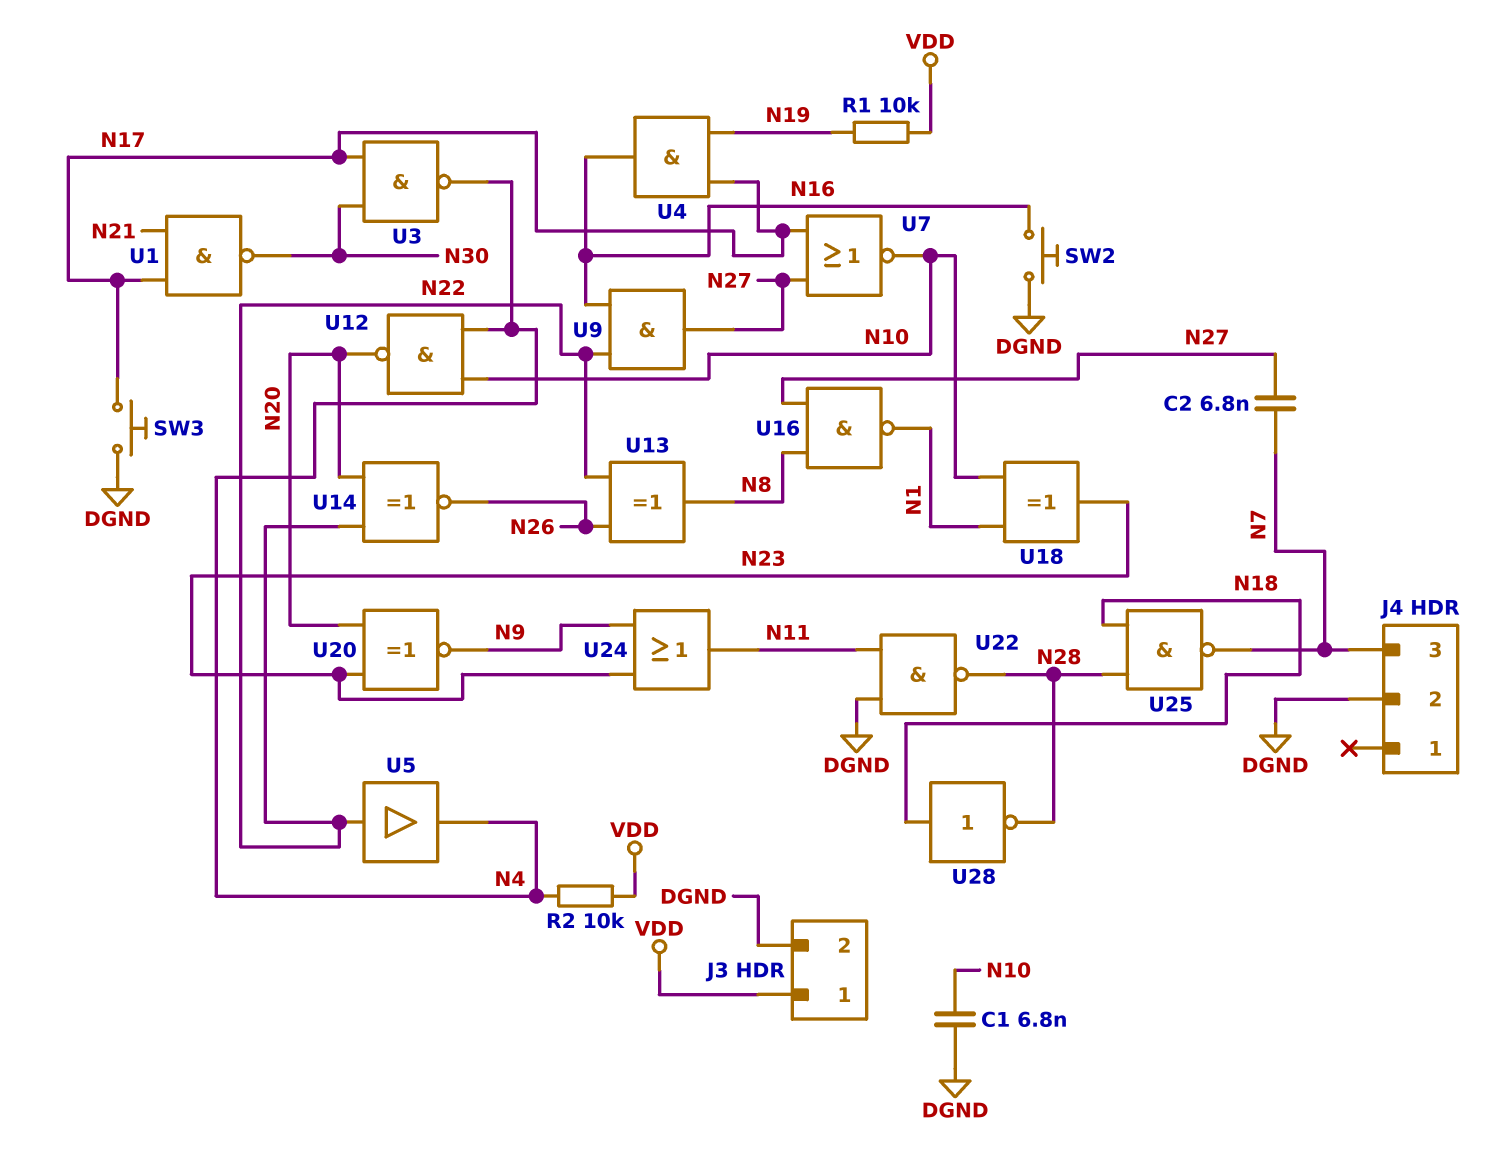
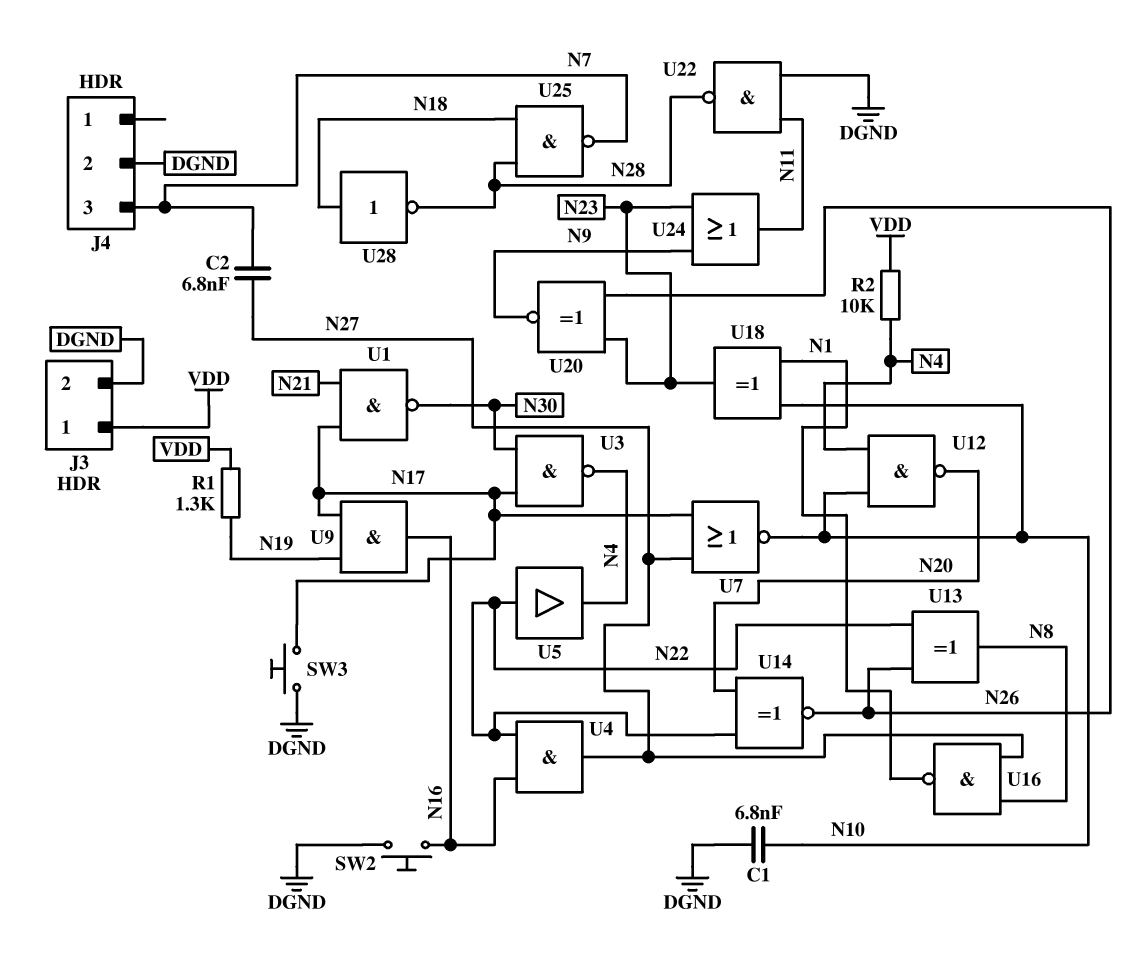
R1: 10k (N19, VDD) -> 1.3k (N19, VDD)
U4: AND (in N17, in N19, out N16) -> AND (in N16, in N22, out N27)
U9: AND (in N16, in N22, out N27) -> AND (in N17, in N19, out N16)
U20: XNOR (in N20, in N23, out N9) -> XNOR (in N23, in N26, out N9)

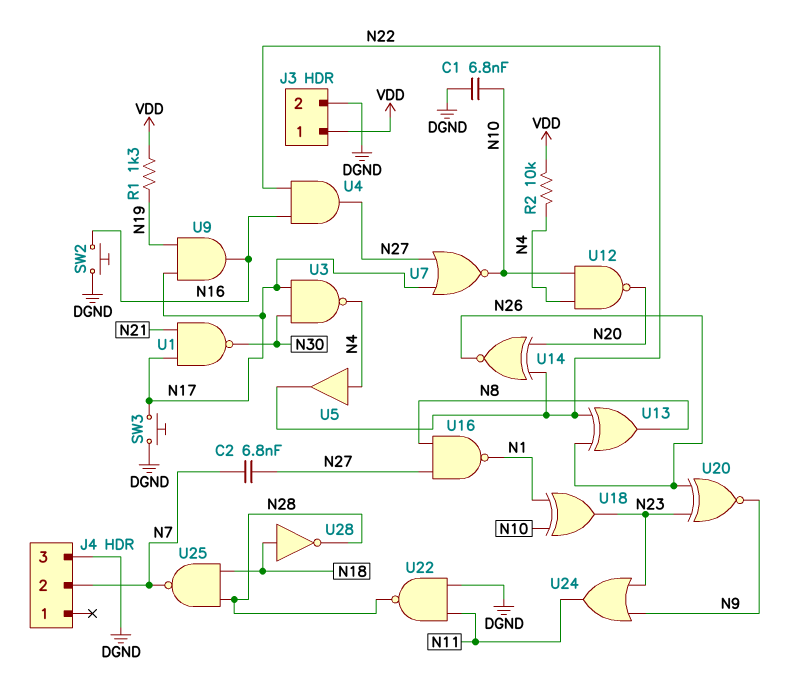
J4 pin 2: DGND -> N7
J4 pin 3: N7 -> DGND
U5: buffer (in N22, out N4) -> buffer (in N4, out N22)

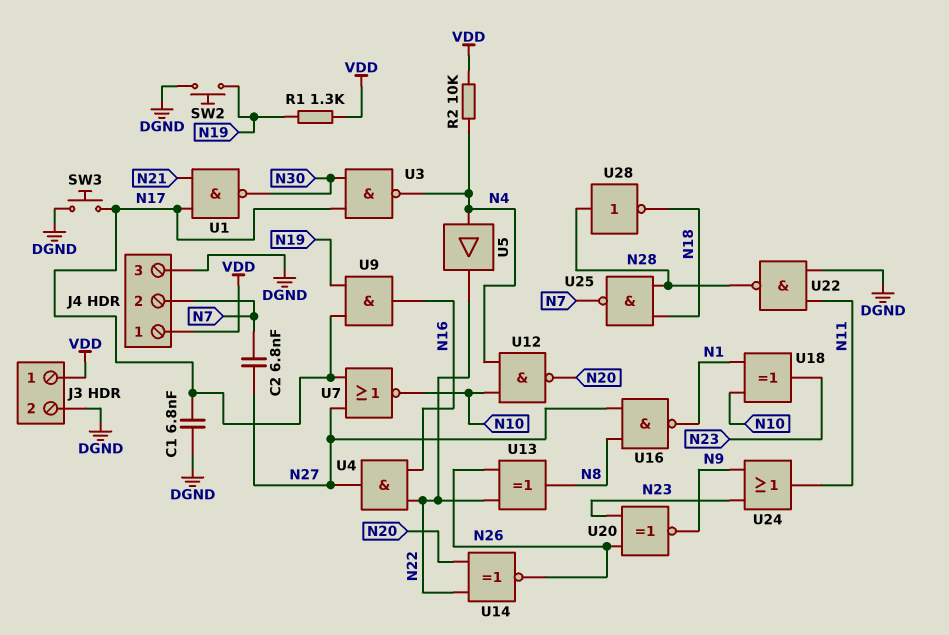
C1: 6.8nF (DGND, N10) -> 6.8nF (DGND, N17)
J4 pin 1: none -> VDD
SW2: button (DGND, N16) -> button (DGND, N19)
U28: NOT (in N18, out N28) -> NOT (in N28, out N18)

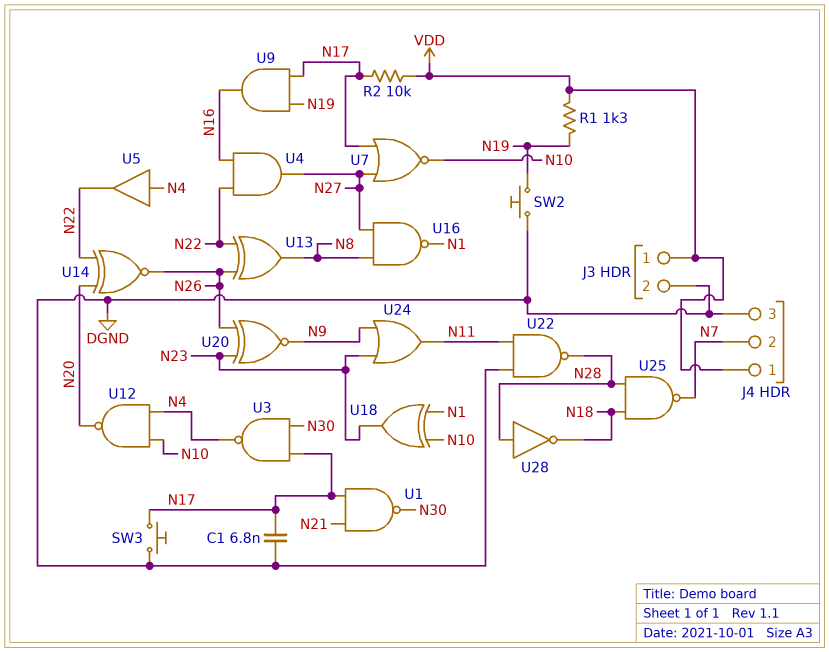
C2: 6.8nF (N7, N27) -> none
R2: 10k (N4, VDD) -> 10k (N17, VDD)

